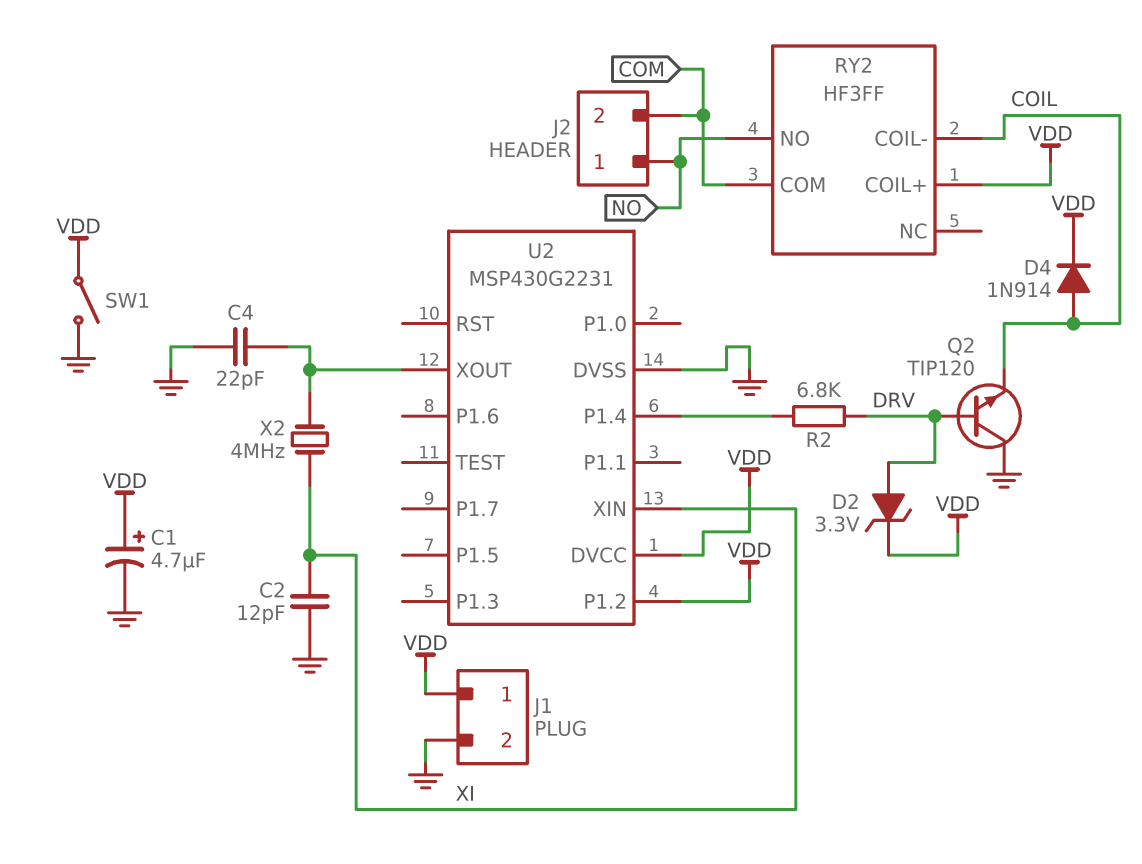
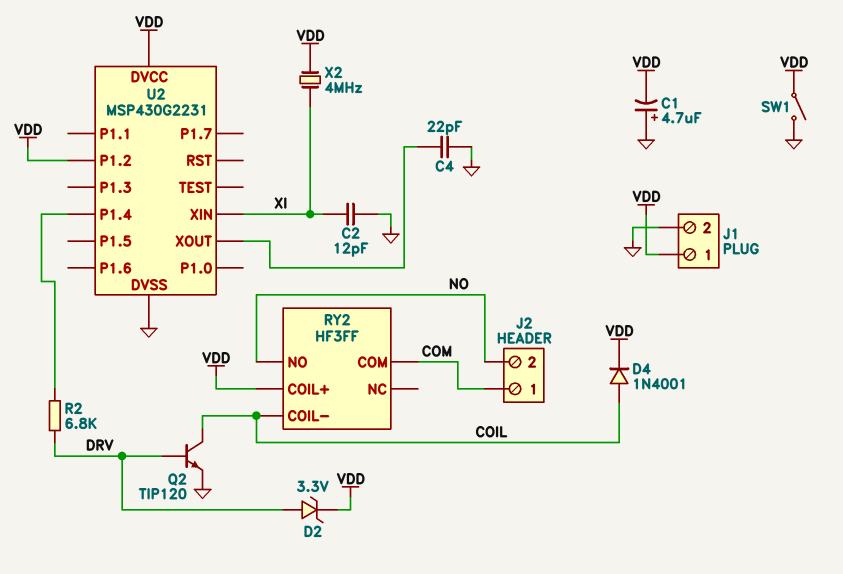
C1: 4.7uF (plus VDD, minus GND) -> 4.7uF (plus GND, minus VDD)
D4: diode 1N914 (A COIL, K VDD) -> diode 1N4001 (A COIL, K VDD)
J2 pin 1: NO -> COM
J2 pin 2: COM -> NO
Q2: NPN TIP120 (B DRV, C GND, E COIL) -> NPN TIP120 (B DRV, C COIL, E GND)
X2: 4MHz (U2/XOUT, XI) -> 4MHz (VDD, XI)

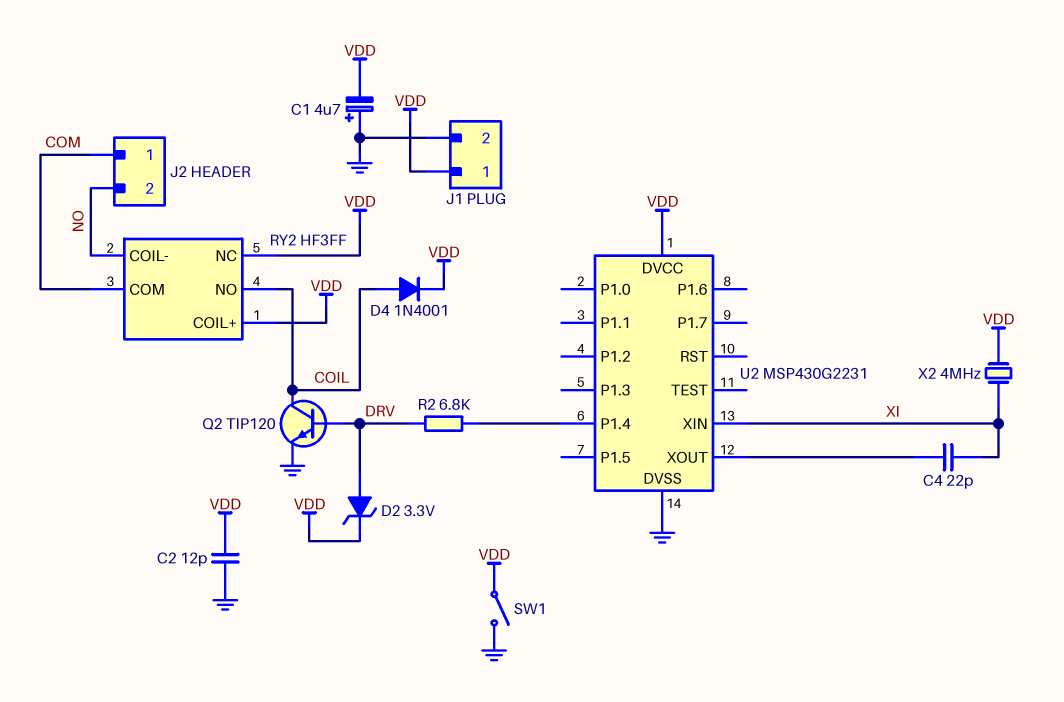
C2: 12pF (GND, XI) -> 12pF (GND, VDD)
C4: 22pF (GND, U2/XOUT) -> 22pF (U2/XOUT, XI)
RY2 pin COIL-: COIL -> NO
RY2 pin NC: none -> VDD
RY2 pin NO: NO -> COIL
U2 pin P1.2: VDD -> none

